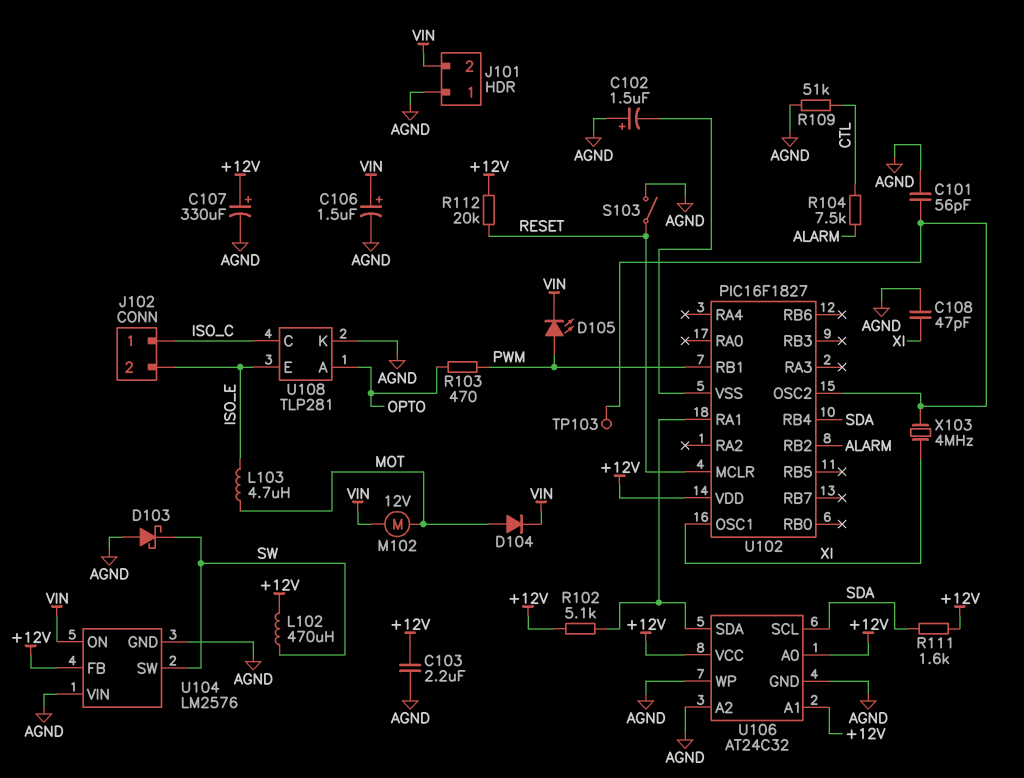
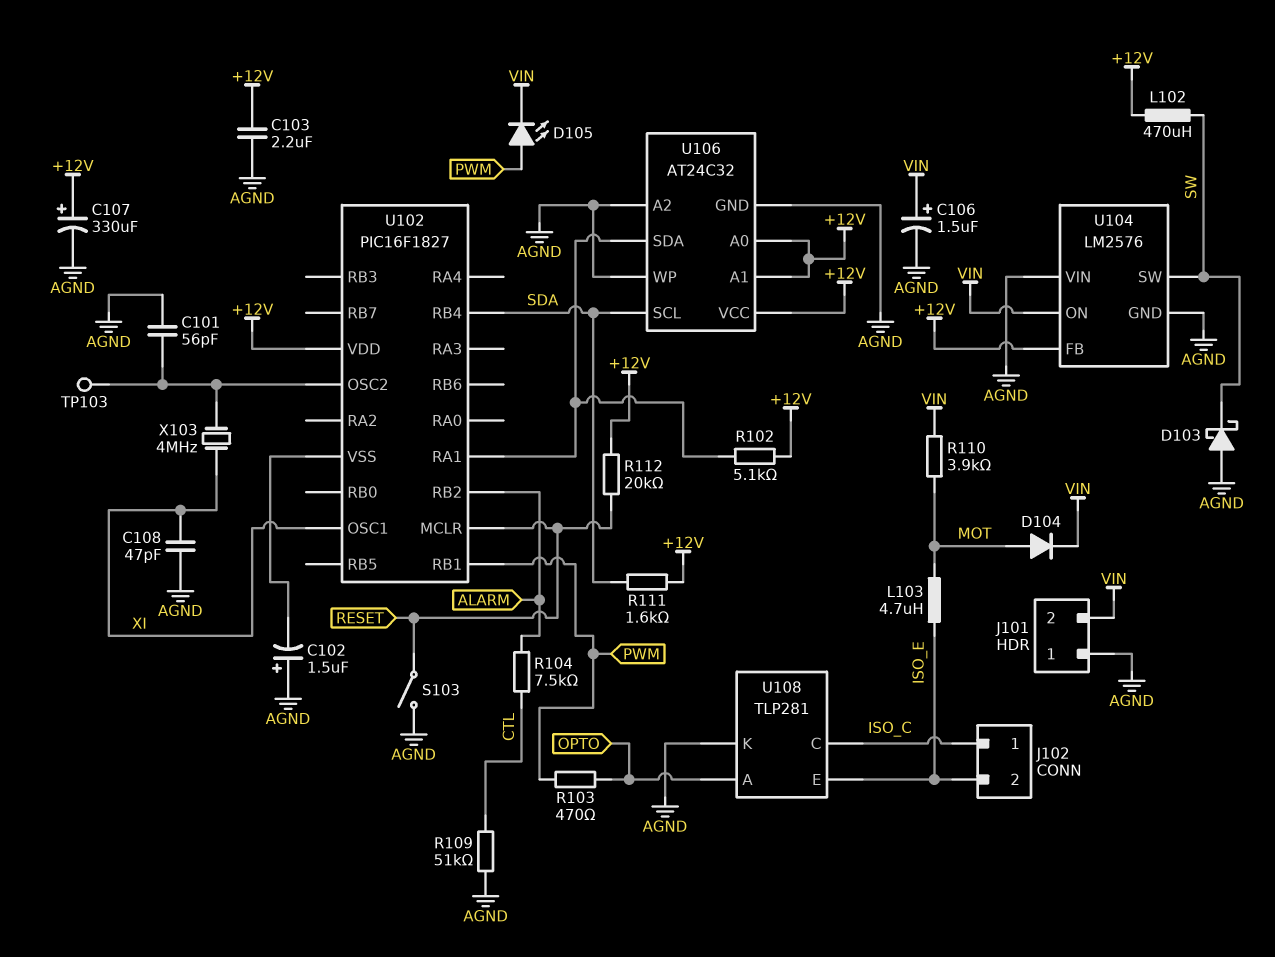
M102: motor 12V (MOT, VIN) -> none
R110: none -> 3.9k (MOT, VIN)

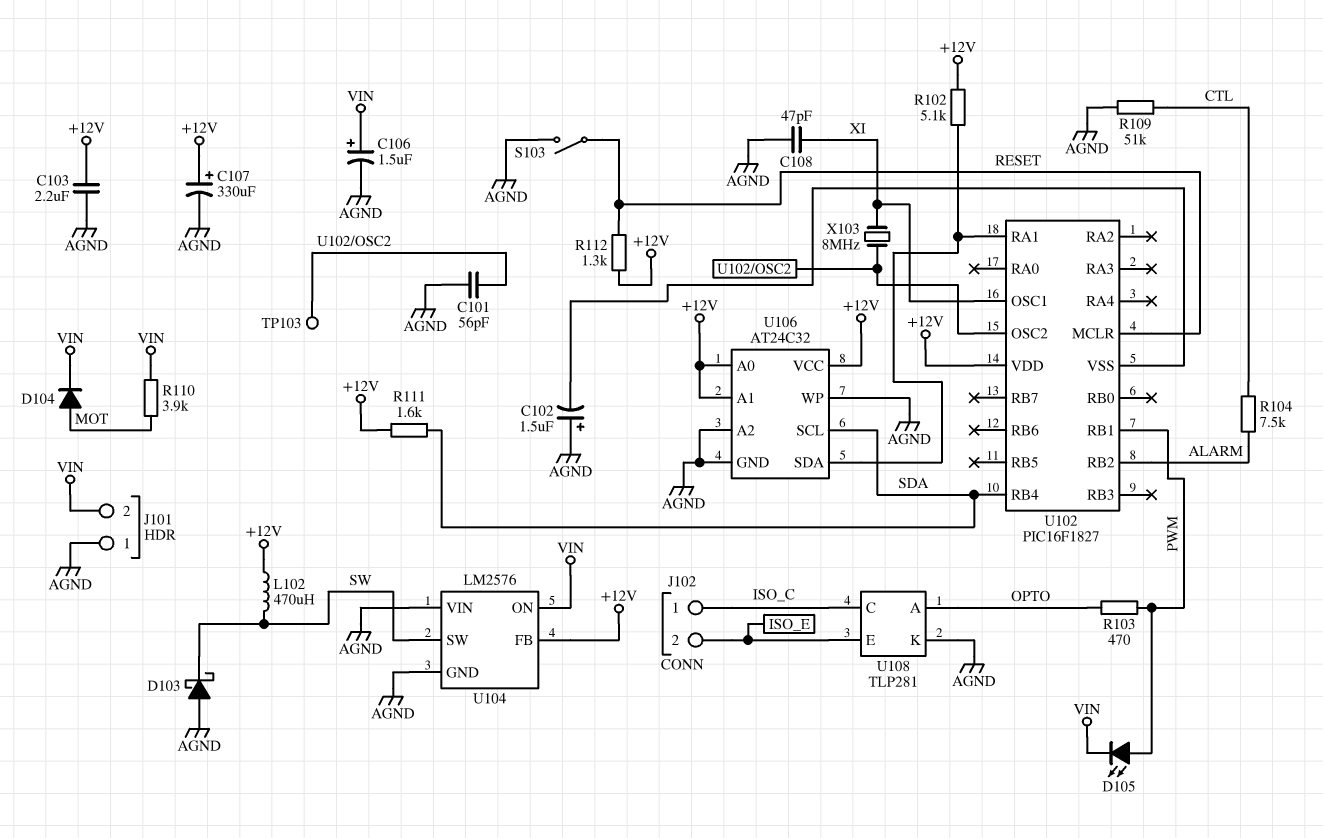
L103: 4.7uH (ISO_E, MOT) -> none
R112: 20k (+12V, RESET) -> 1.3k (+12V, RESET)
X103: 4MHz (U102/OSC2, XI) -> 8MHz (U102/OSC2, XI)

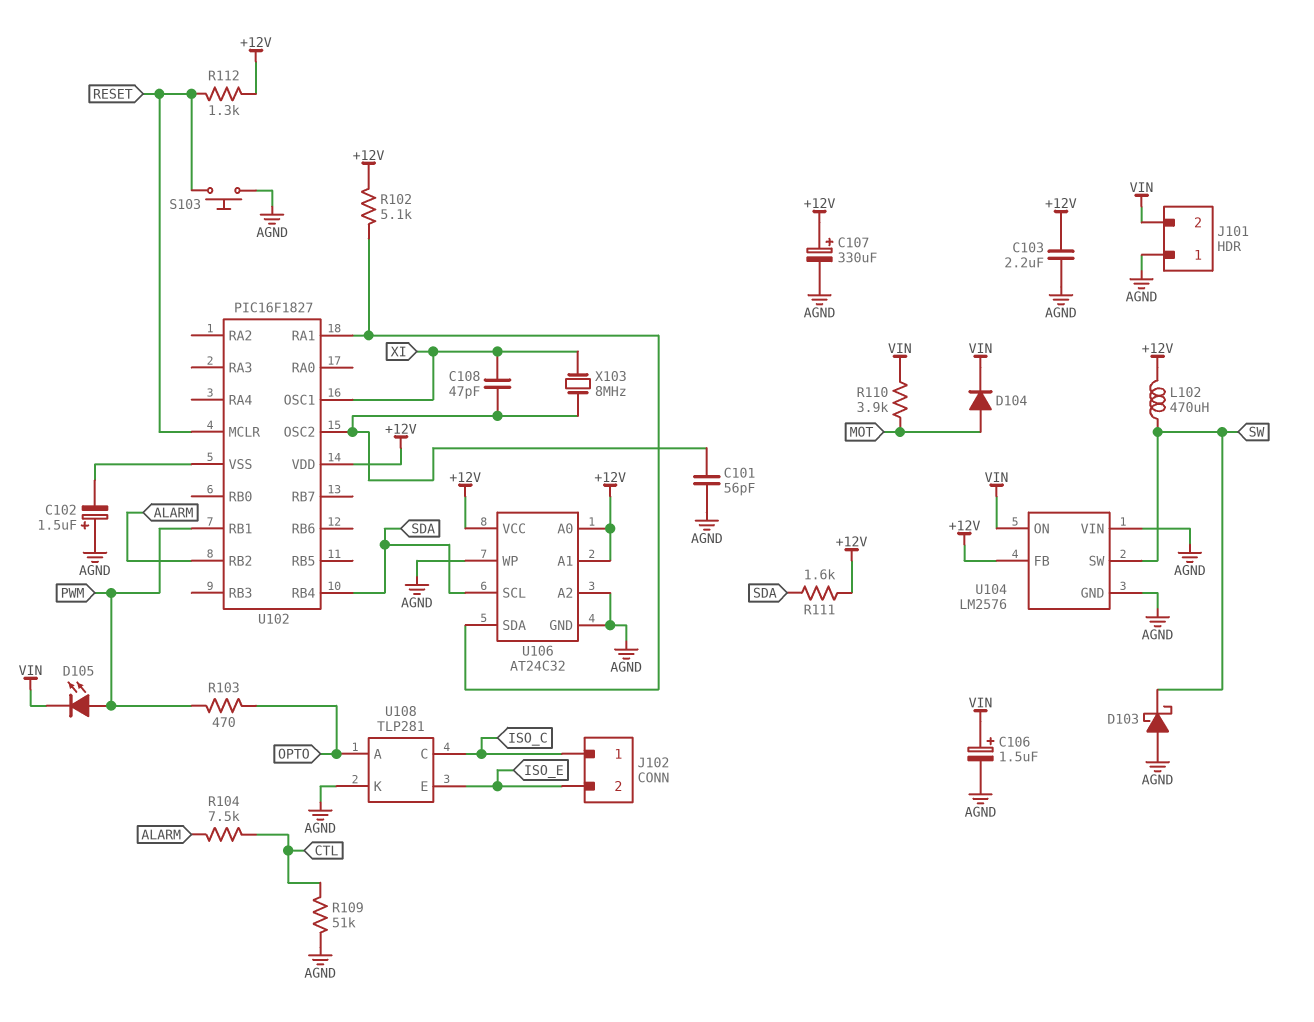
C108: 47pF (AGND, XI) -> 47pF (U102/OSC2, XI)
S103: switch (AGND, RESET) -> button (AGND, RESET)
TP103: test point (U102/OSC2) -> none

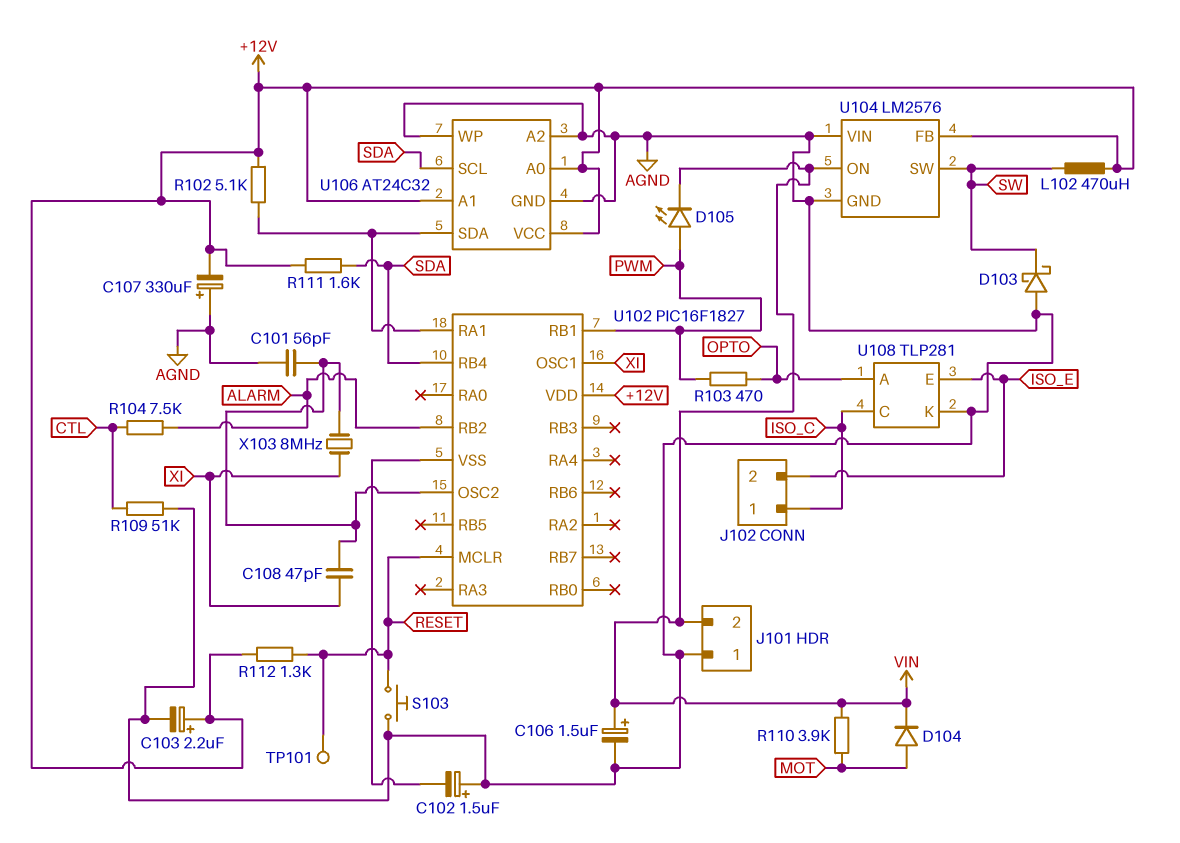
C103: 2.2uF (+12V, AGND) -> 2.2uF (plus +12V, minus AGND)
C107: 330uF (plus +12V, minus AGND) -> 330uF (plus AGND, minus +12V)
TP101: none -> test point (RESET)

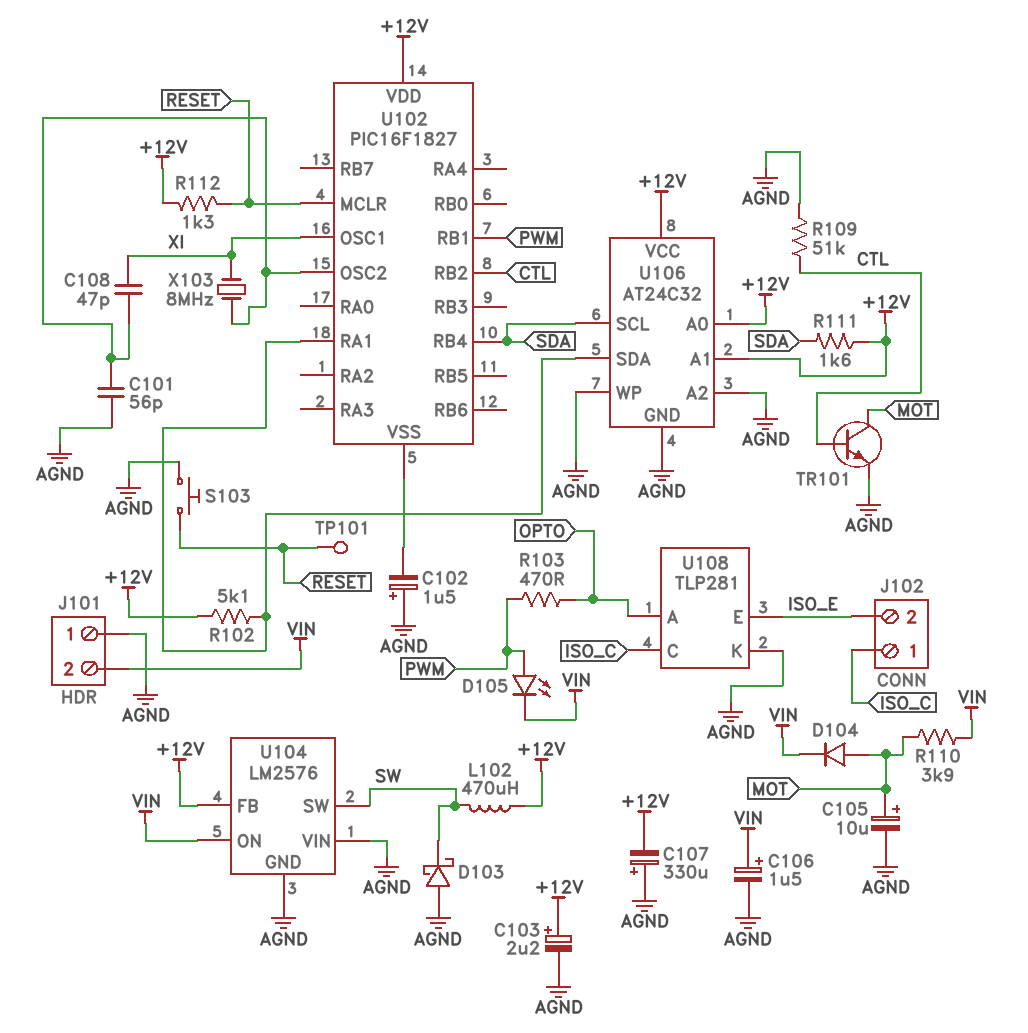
C105: none -> 10uF (plus MOT, minus AGND)
R104: 7.5k (ALARM, CTL) -> none
TR101: none -> NPN (B CTL, C MOT, E AGND)
U102 pin RB2: ALARM -> CTL

